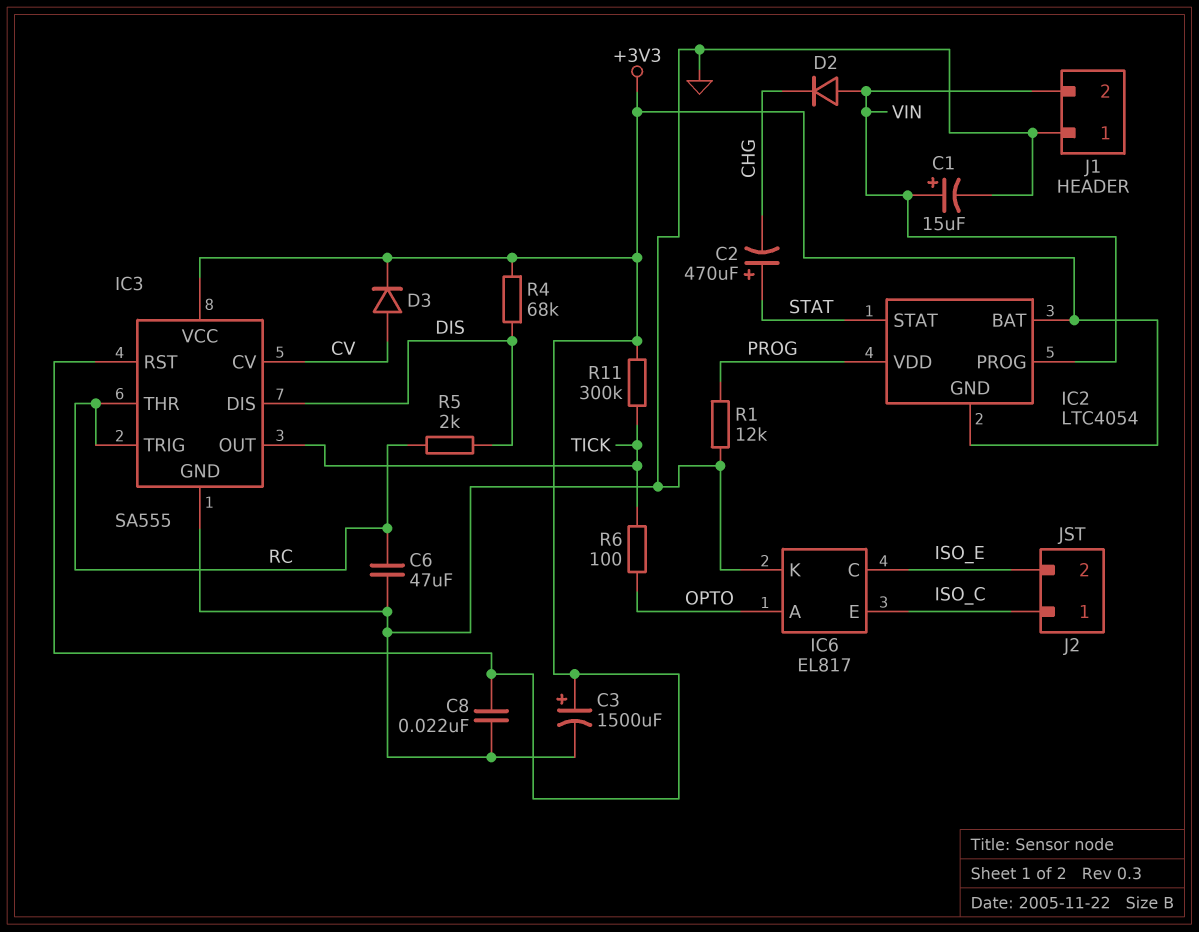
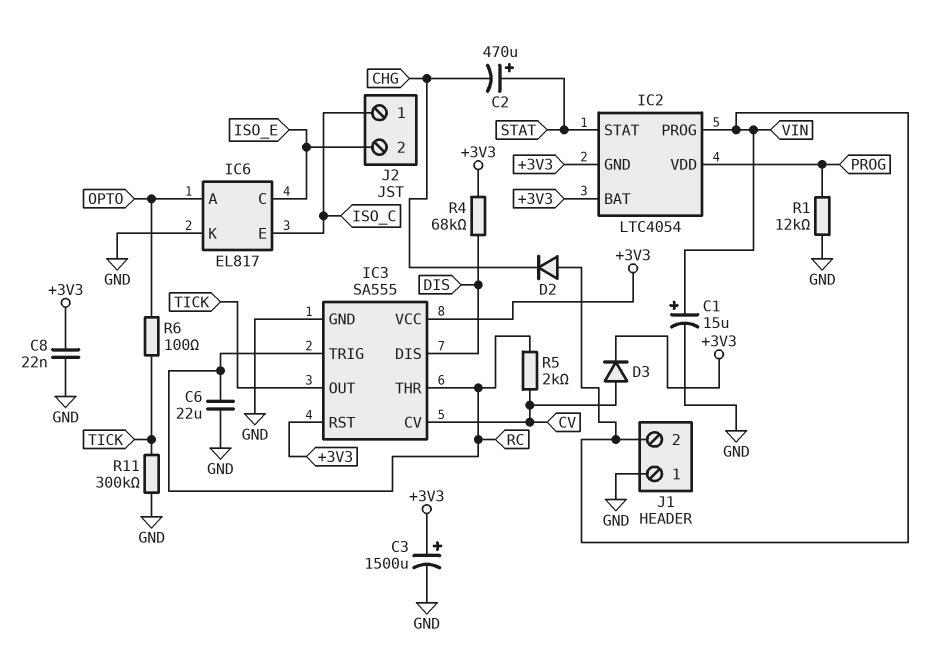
C6: 47uF (GND, RC) -> 22uF (GND, RC)
R5: 2k (DIS, RC) -> 2k (CV, RC)
R11: 300k (+3V3, TICK) -> 300k (GND, TICK)

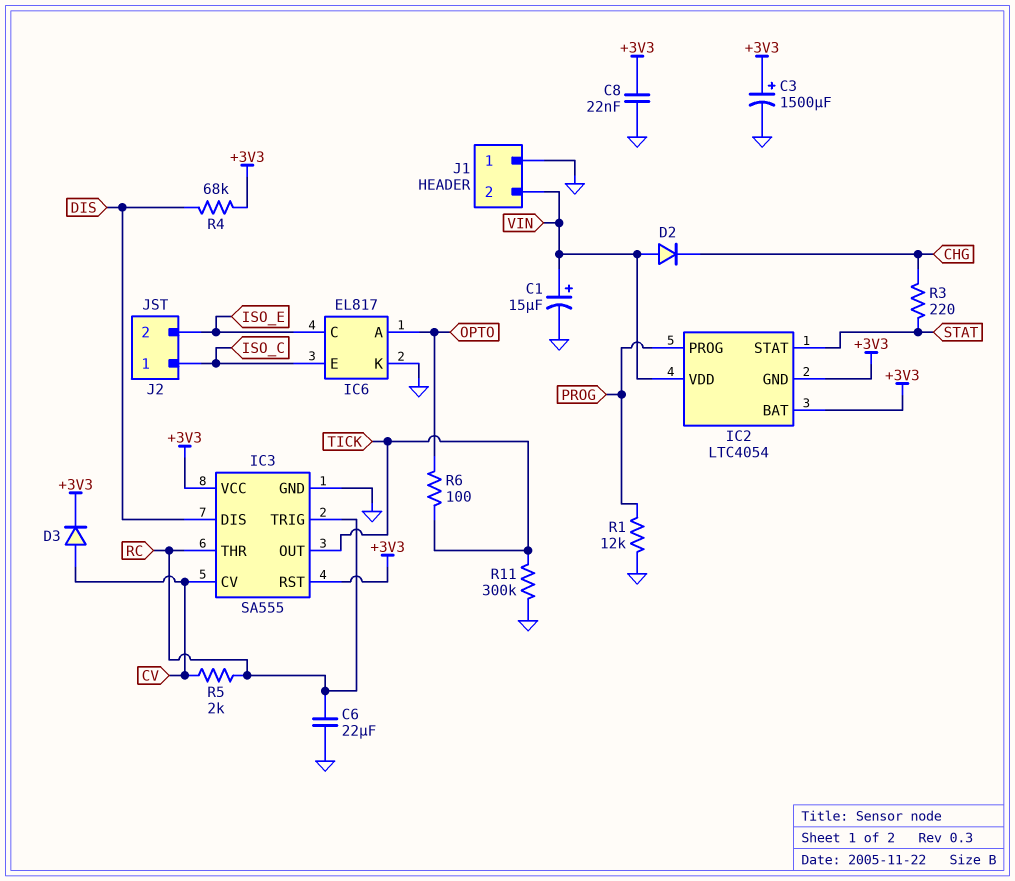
C2: 470uF (plus STAT, minus CHG) -> none
IC2 pin PROG: VIN -> PROG
IC2 pin VDD: PROG -> VIN
R3: none -> 220 (CHG, STAT)

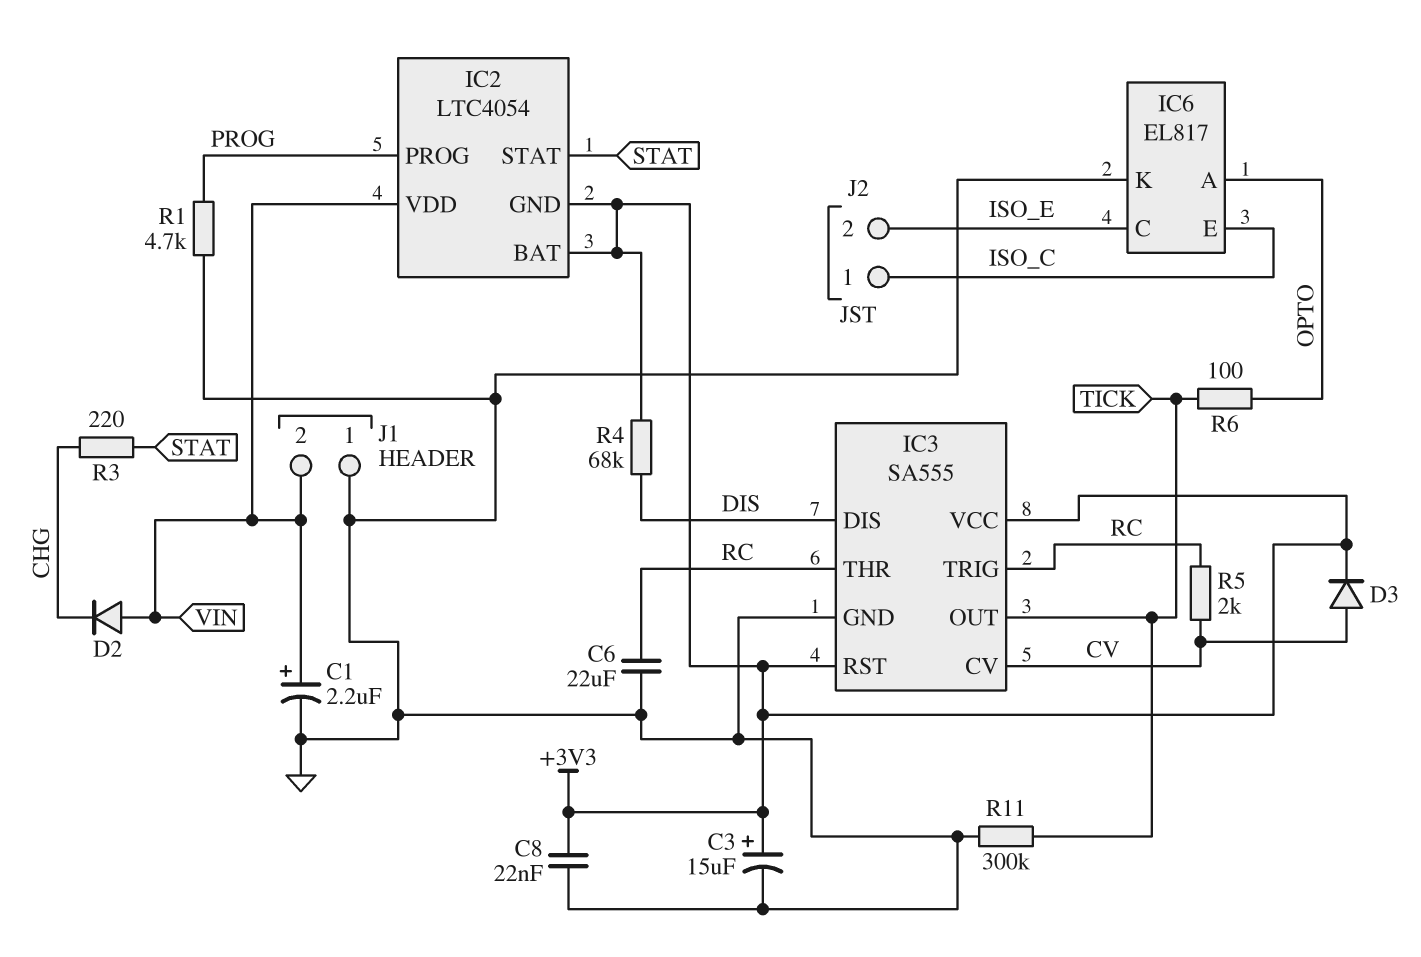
C1: 15uF (plus VIN, minus GND) -> 2.2uF (plus VIN, minus GND)
C3: 1500uF (plus +3V3, minus GND) -> 15uF (plus +3V3, minus GND)
R1: 12k (GND, PROG) -> 4.7k (GND, PROG)

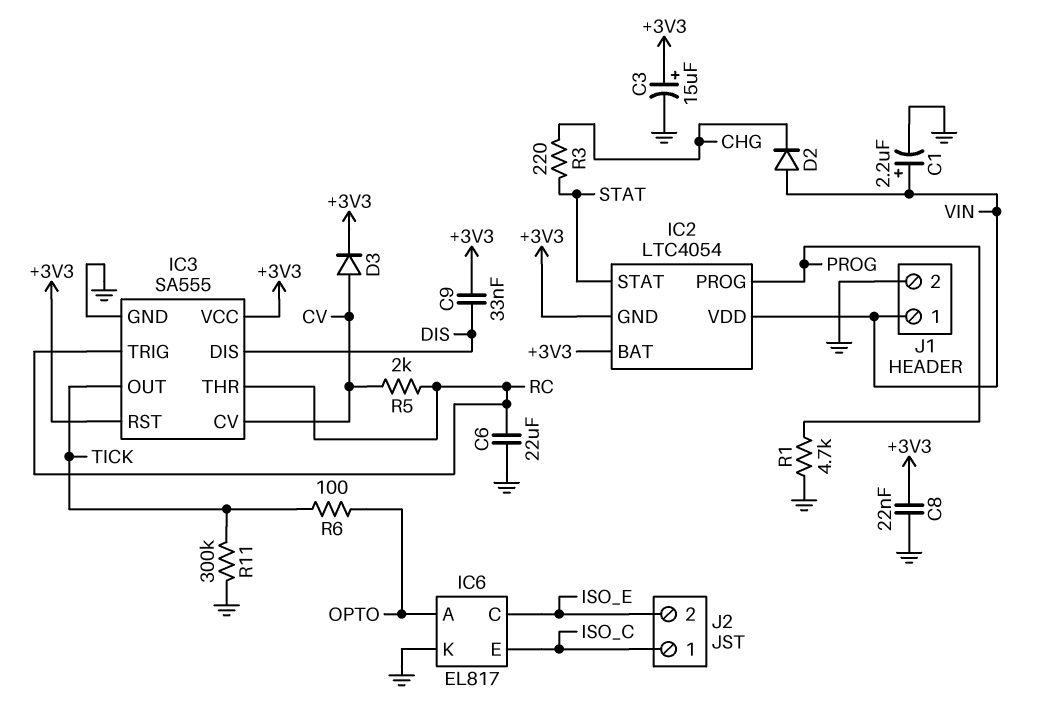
C9: none -> 33nF (+3V3, DIS)
J1 pin 1: GND -> VIN
J1 pin 2: VIN -> GND
R4: 68k (+3V3, DIS) -> none

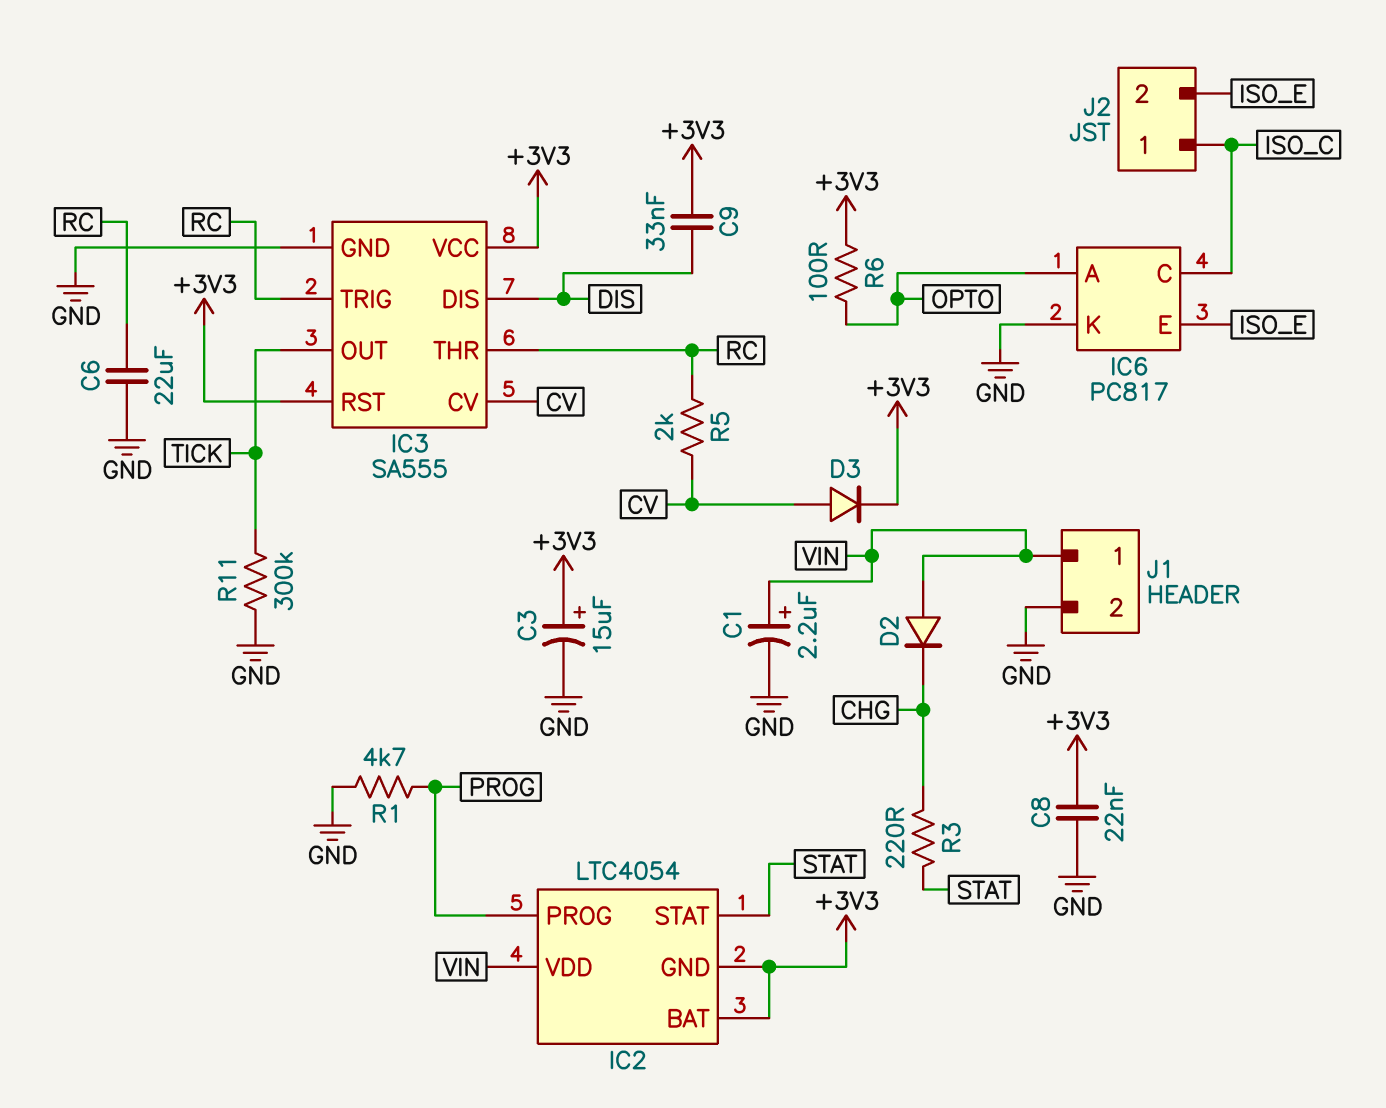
IC6: EL817 -> PC817
IC6 pin C: ISO_E -> ISO_C
IC6 pin E: ISO_C -> ISO_E
R6: 100 (OPTO, TICK) -> 100 (+3V3, OPTO)

